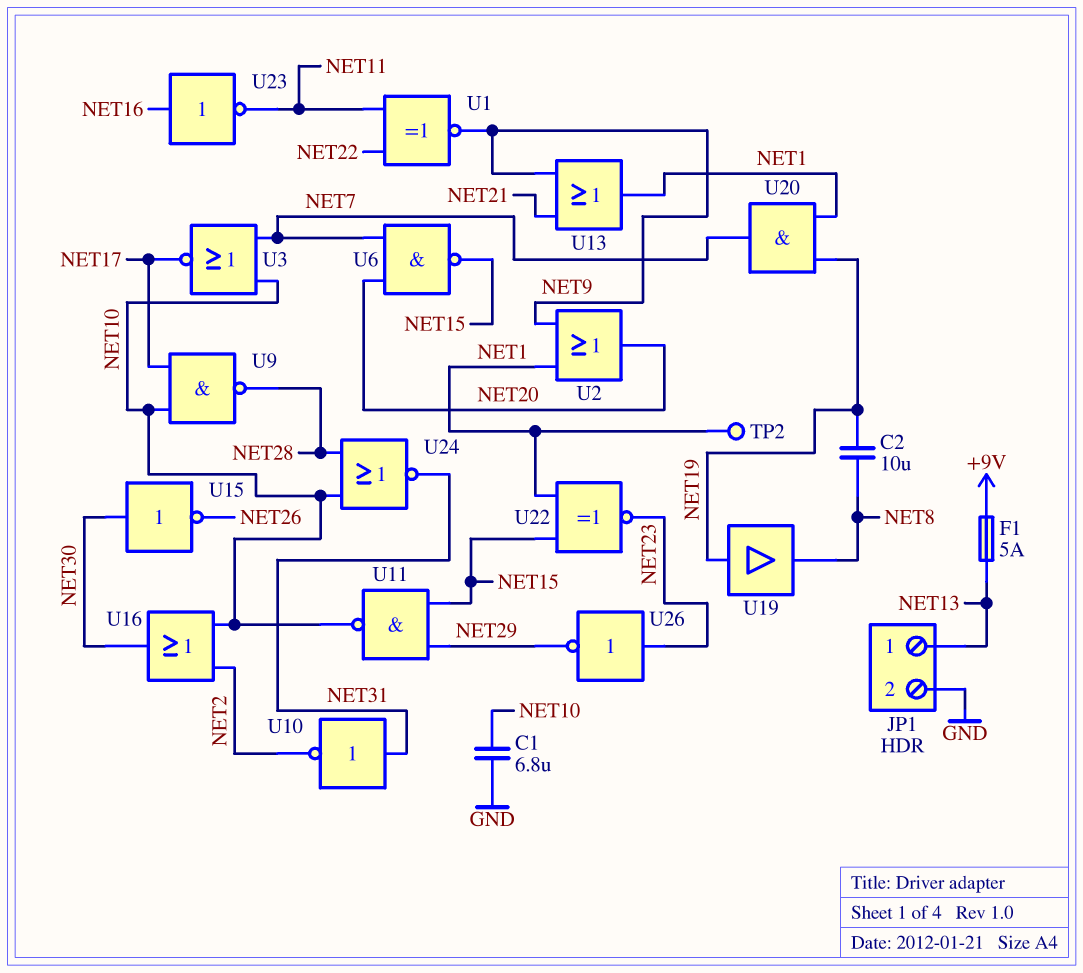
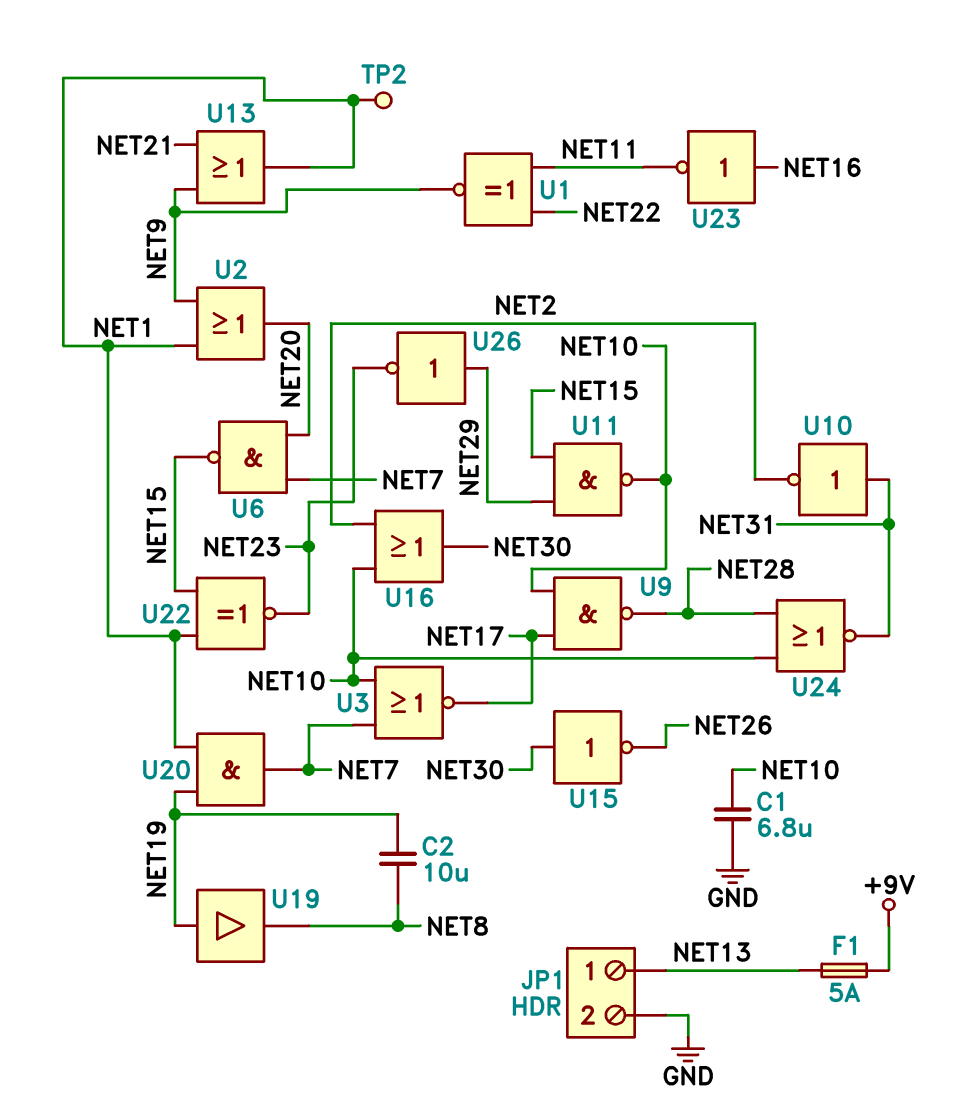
U26: NOT (in NET23, out NET29) -> NOT (in NET29, out NET23)

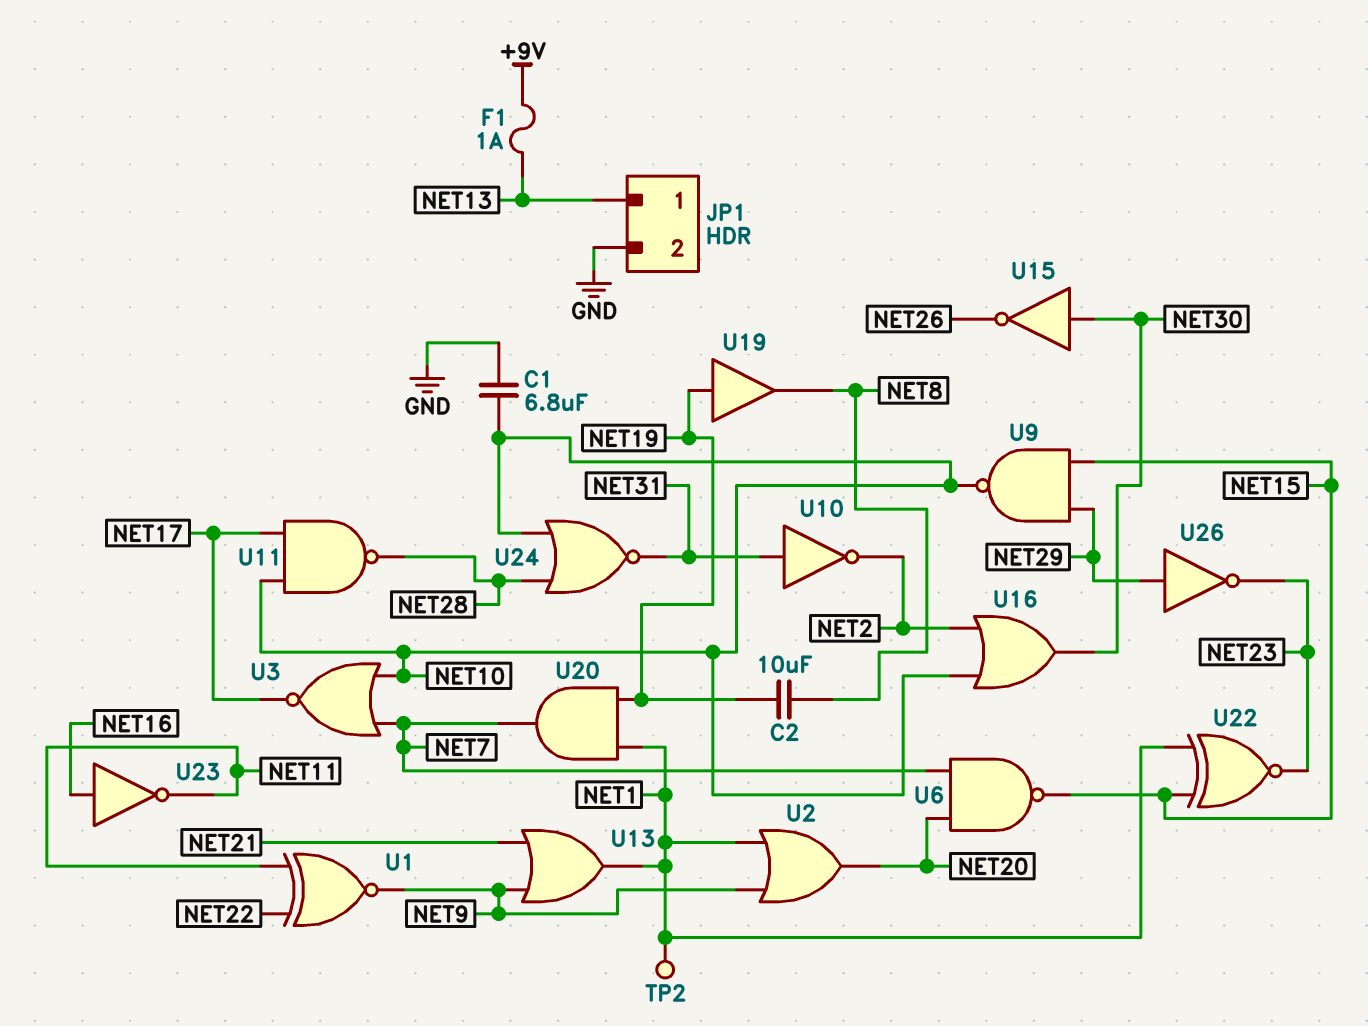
F1: 5A (+9V, NET13) -> 1A (+9V, NET13)
U9: NAND (in NET10, in NET17, out NET28) -> NAND (in NET15, in NET29, out NET10)
U11: NAND (in NET15, in NET29, out NET10) -> NAND (in NET10, in NET17, out NET28)

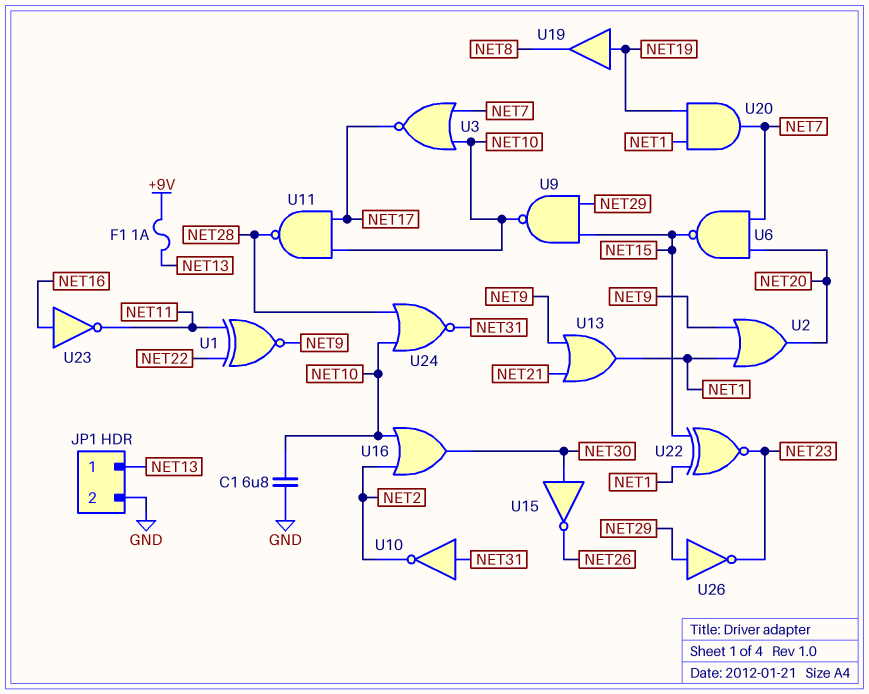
C2: 10uF (NET8, NET19) -> none
TP2: test point (NET1) -> none

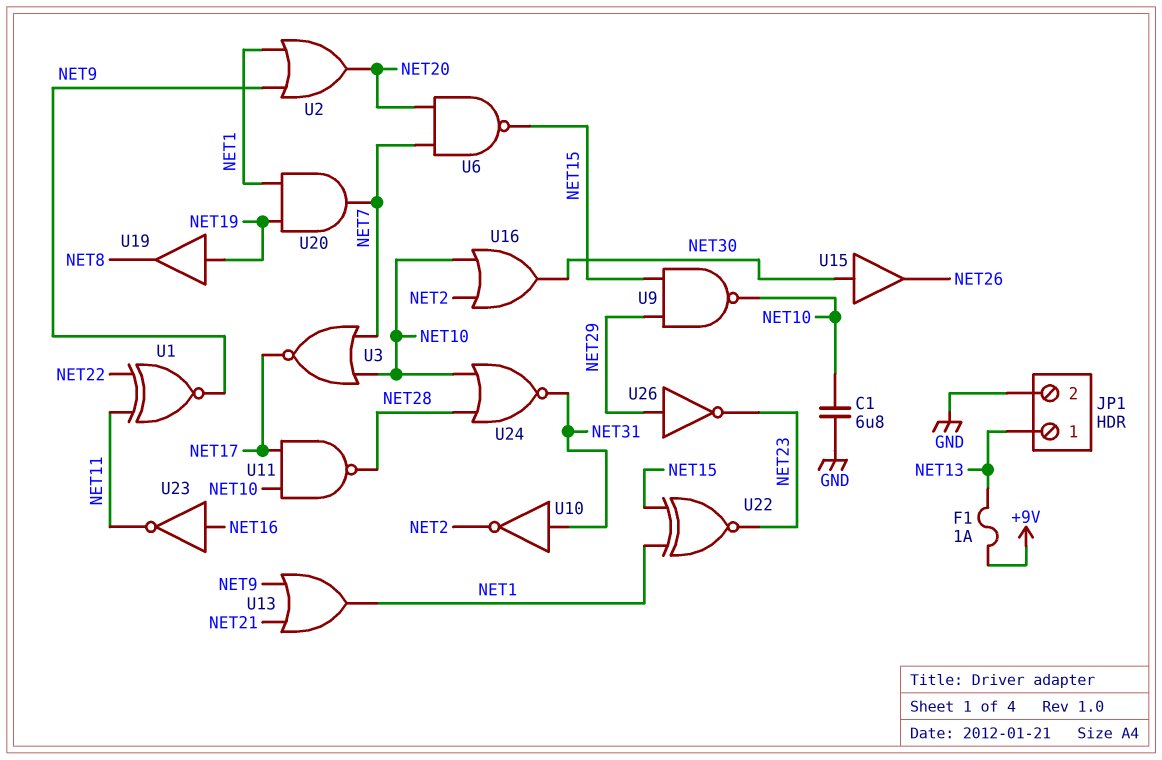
U15: NOT (in NET30, out NET26) -> buffer (in NET30, out NET26)

